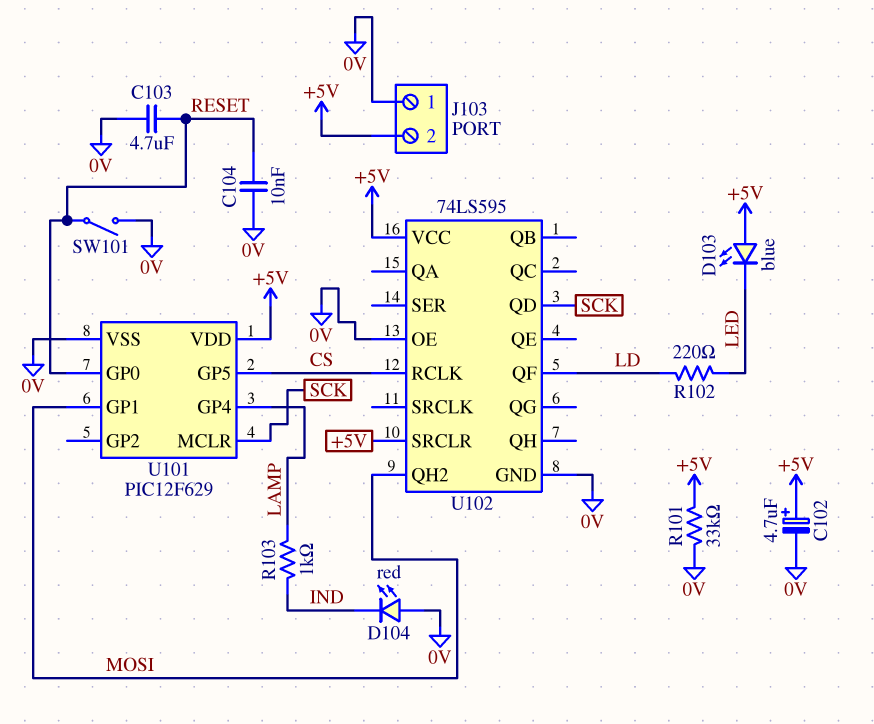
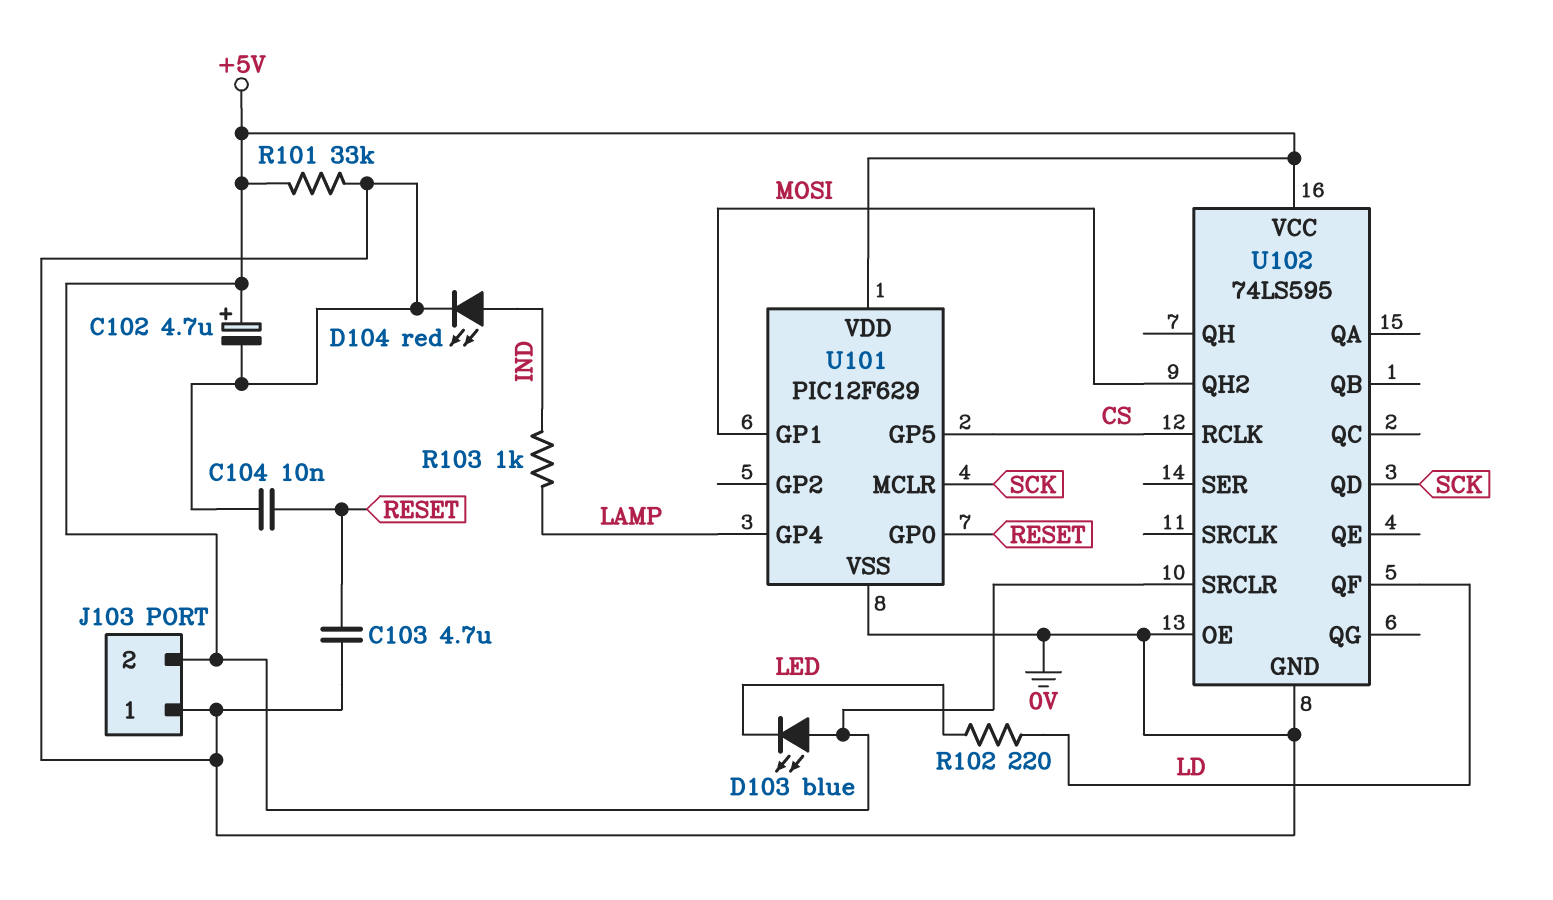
D104: LED red (A 0V, K IND) -> LED red (A IND, K 0V)
SW101: switch (0V, RESET) -> none

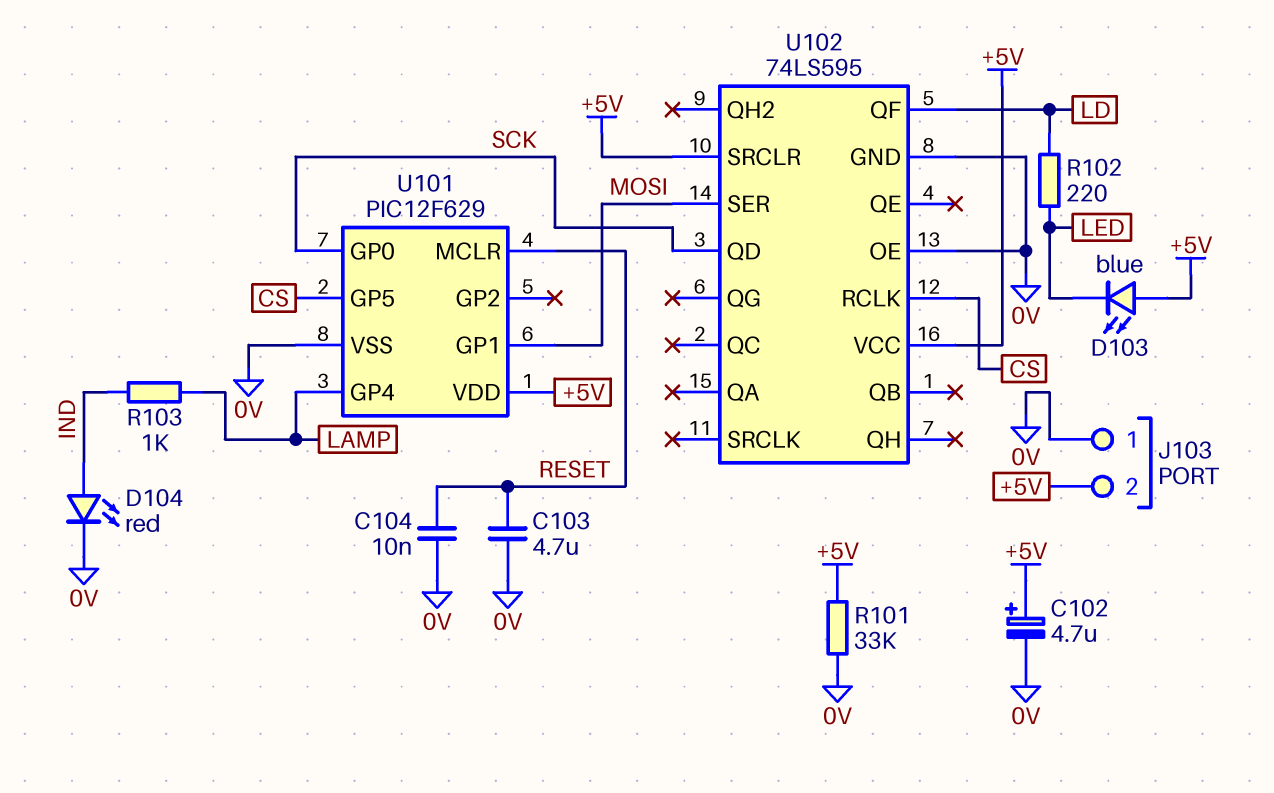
U101 pin GP0: RESET -> SCK
U101 pin MCLR: SCK -> RESET
U102 pin QH2: MOSI -> none
U102 pin SER: none -> MOSI

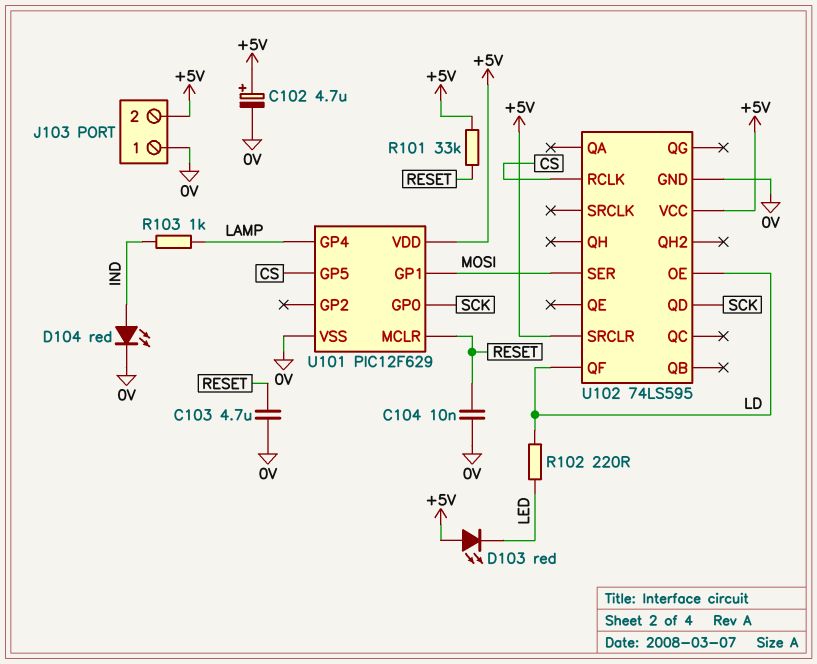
D103: LED blue (A +5V, K LED) -> LED red (A +5V, K LED)
R101: 33k (+5V, 0V) -> 33k (+5V, RESET)
U102 pin OE: 0V -> LD

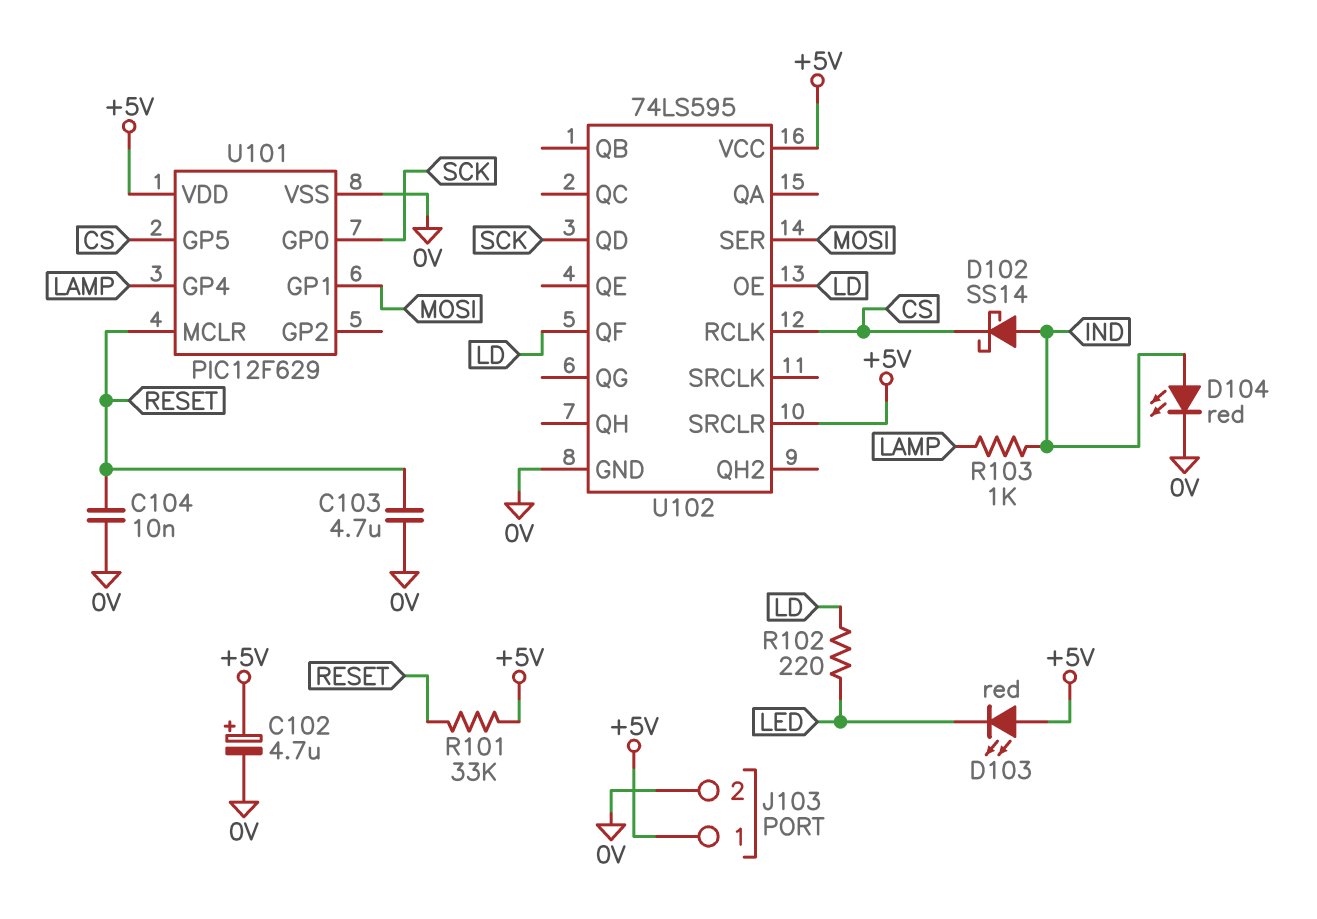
D102: none -> schottky SS14 (A IND, K CS)
J103 pin 1: 0V -> +5V
J103 pin 2: +5V -> 0V

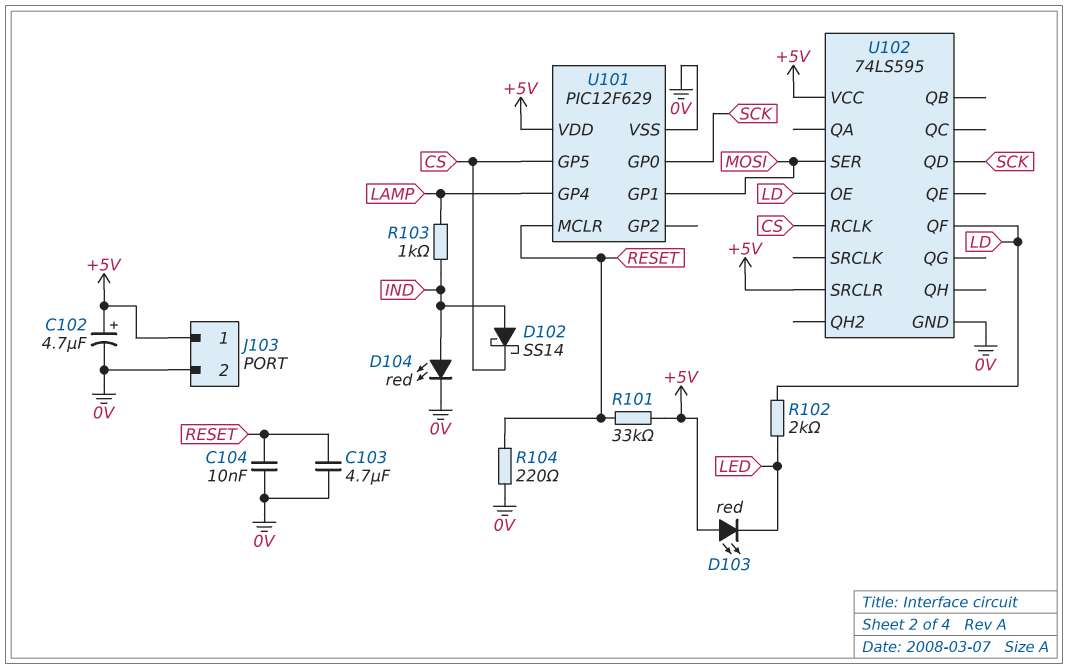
R102: 220 (LD, LED) -> 2k (LD, LED)
R104: none -> 220 (0V, RESET)

